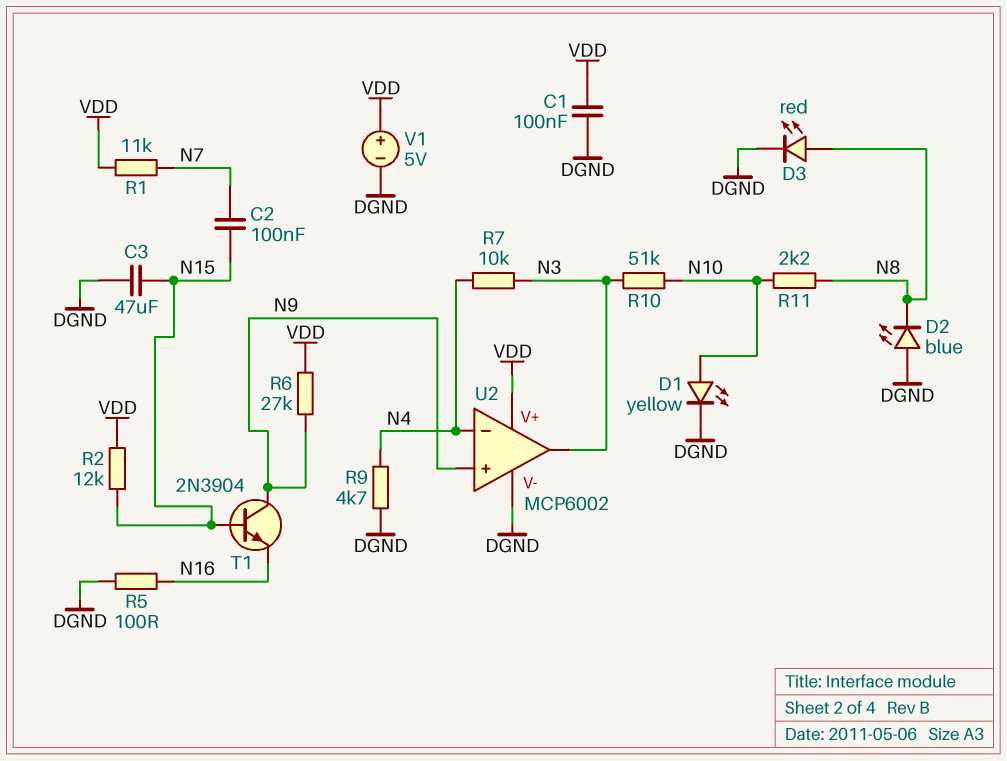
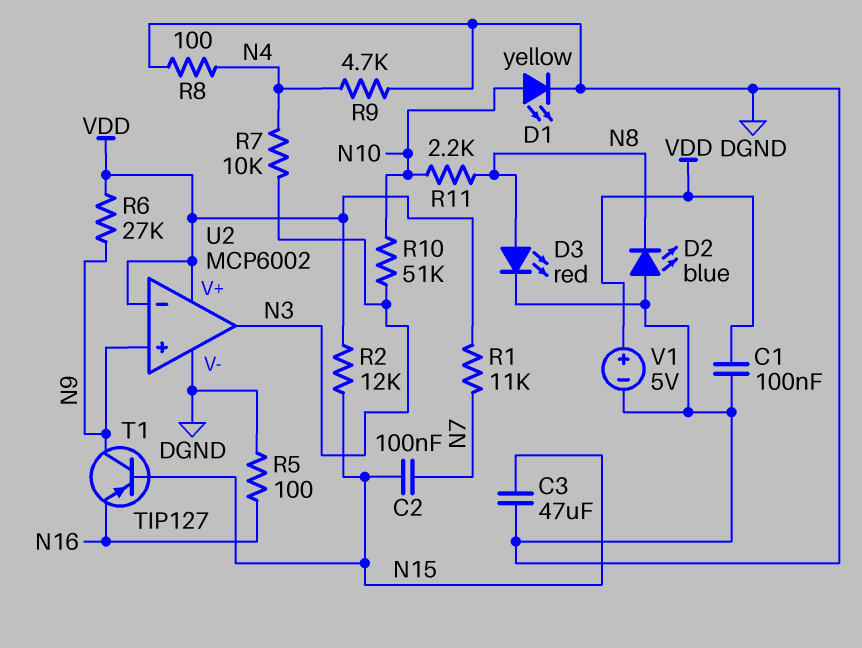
R8: none -> 100 (DGND, N4)
T1: NPN 2N3904 (B N15, C N9, E N16) -> PNP TIP127 (B N15, C N9, E N16)
U2 pin in-: N4 -> VDD

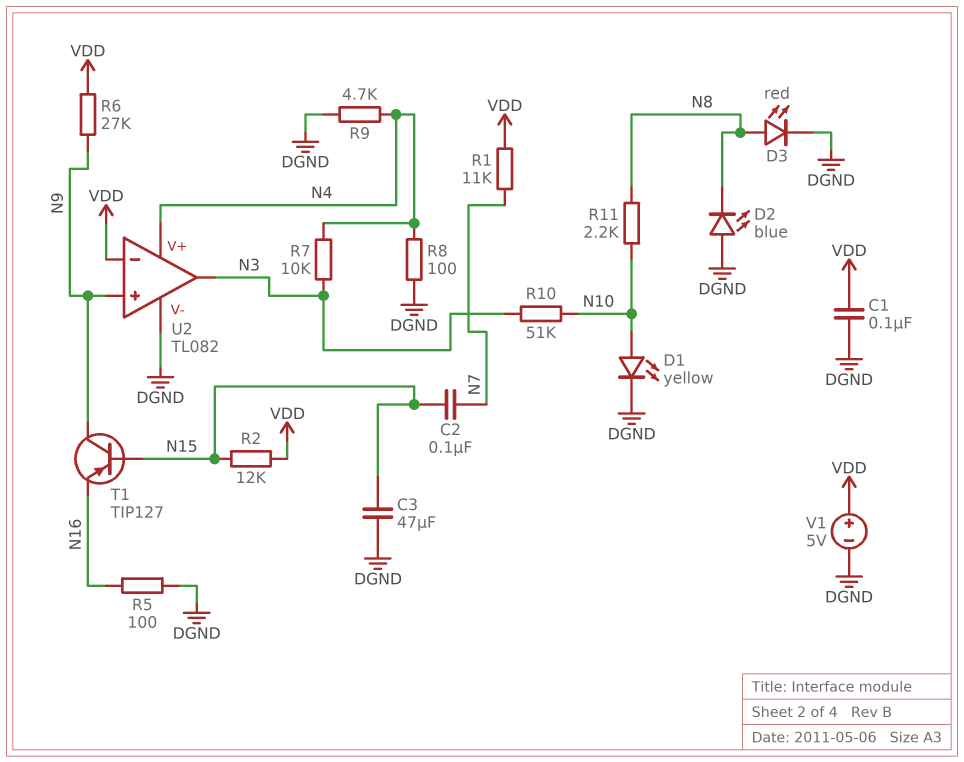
U2: MCP6002 -> TL082
U2 pin V+: VDD -> N4

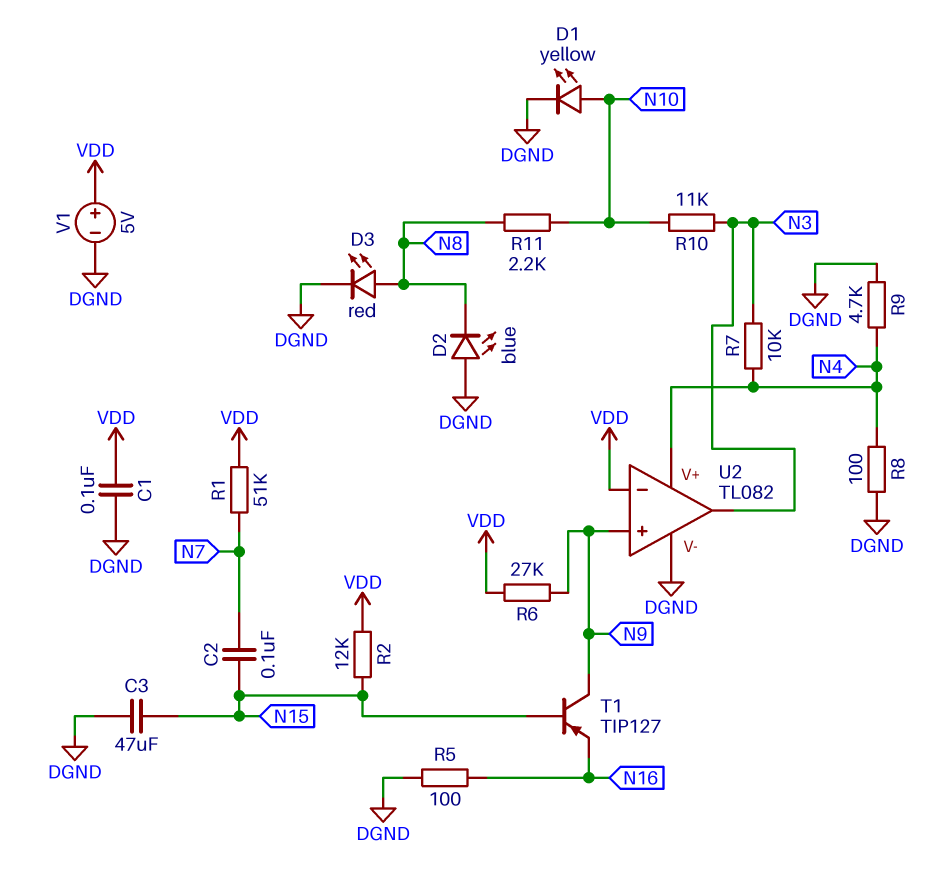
R1: 11k (N7, VDD) -> 51k (N7, VDD)
R10: 51k (N3, N10) -> 11k (N3, N10)

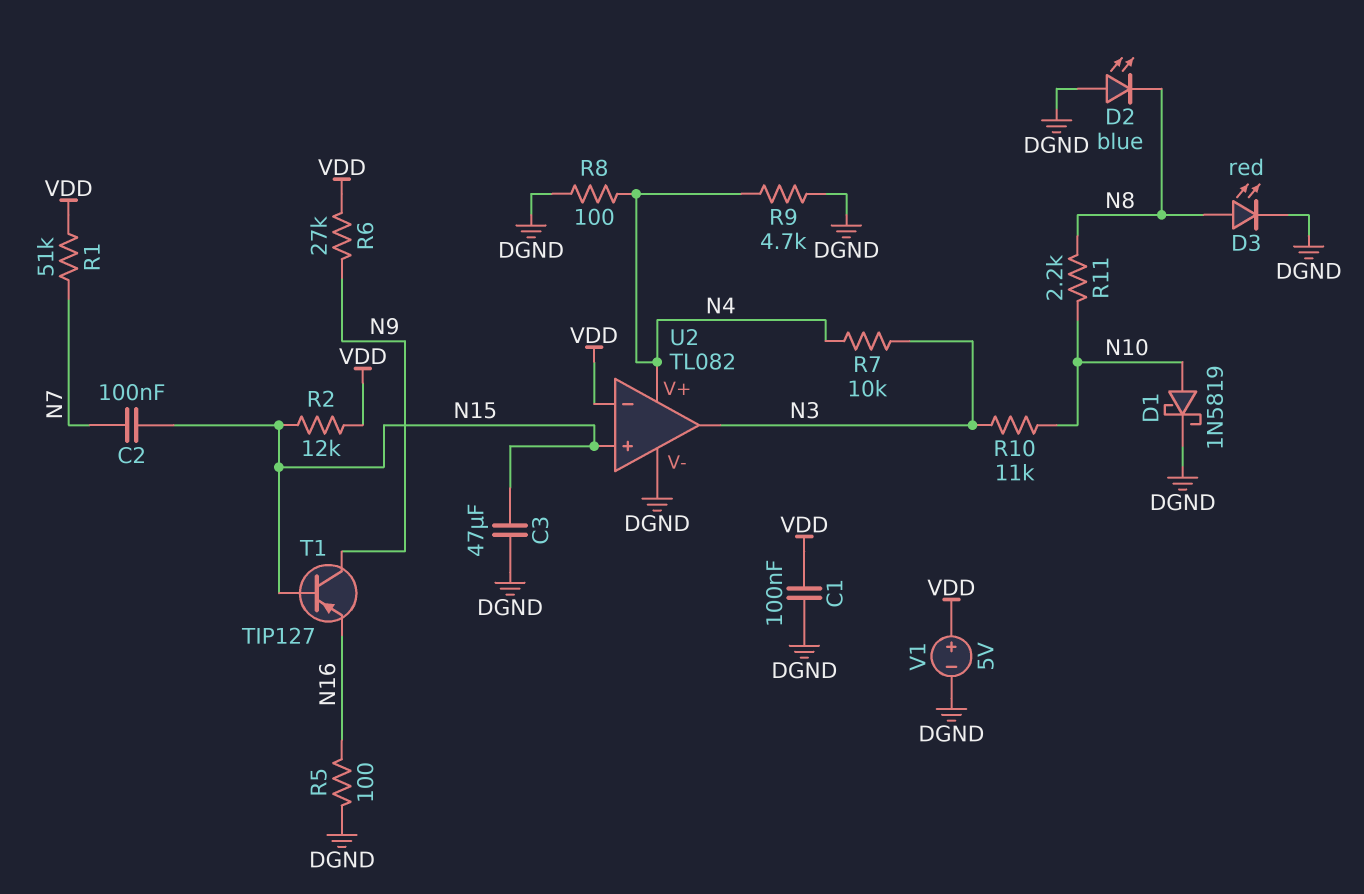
D1: LED yellow (A N10, K DGND) -> schottky 1N5819 (A N10, K DGND)
U2 pin in+: N9 -> N15

